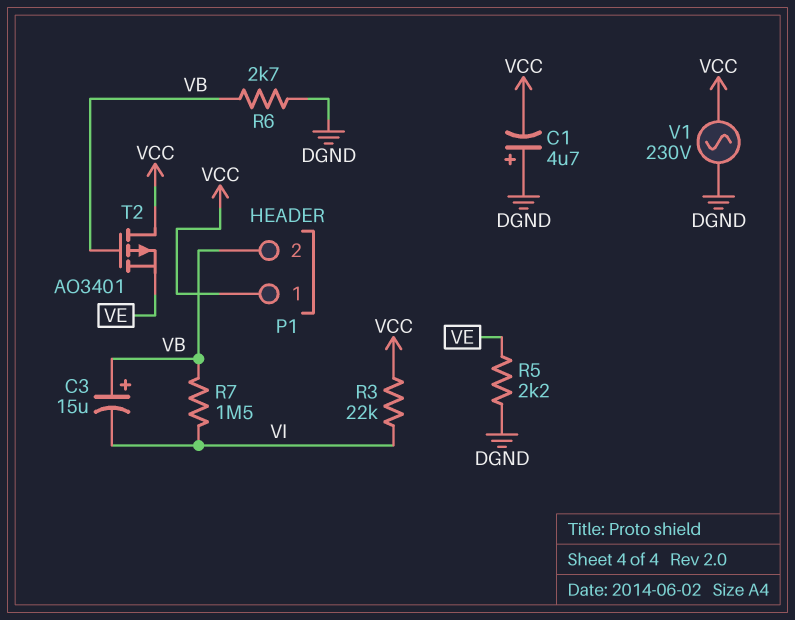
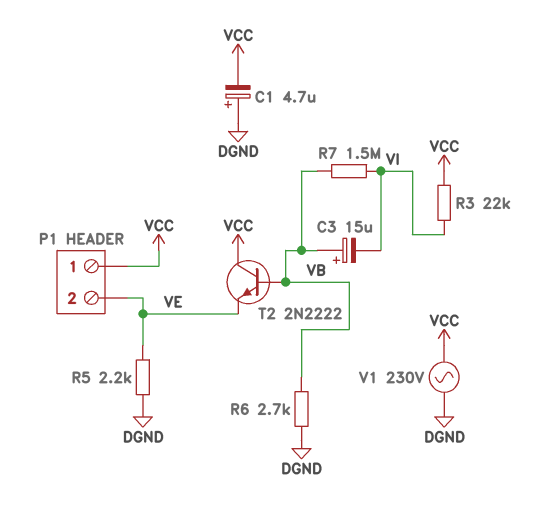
P1 pin 2: VB -> VE
T2: PMOS AO3401 (G VB, D VCC, S VE) -> NPN 2N2222 (B VB, C VCC, E VE)

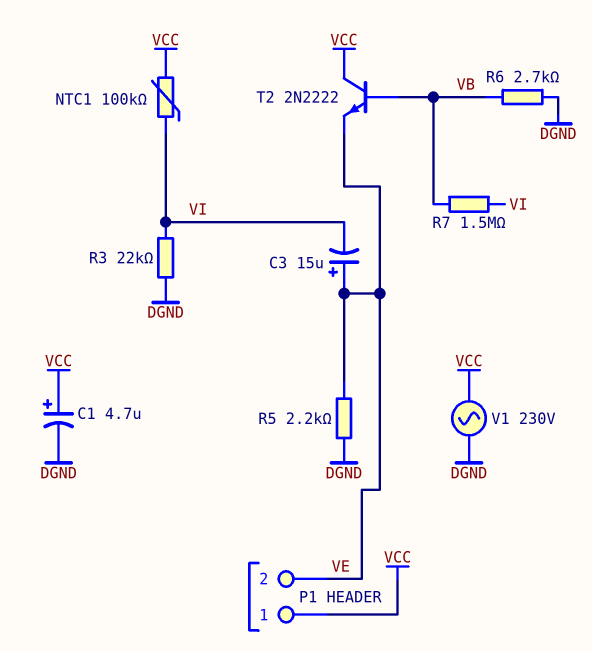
C1: 4.7uF (plus DGND, minus VCC) -> 4.7uF (plus VCC, minus DGND)
C3: 15uF (plus VB, minus VI) -> 15uF (plus VE, minus VI)
NTC1: none -> 100k (VCC, VI)
R3: 22k (VCC, VI) -> 22k (DGND, VI)

